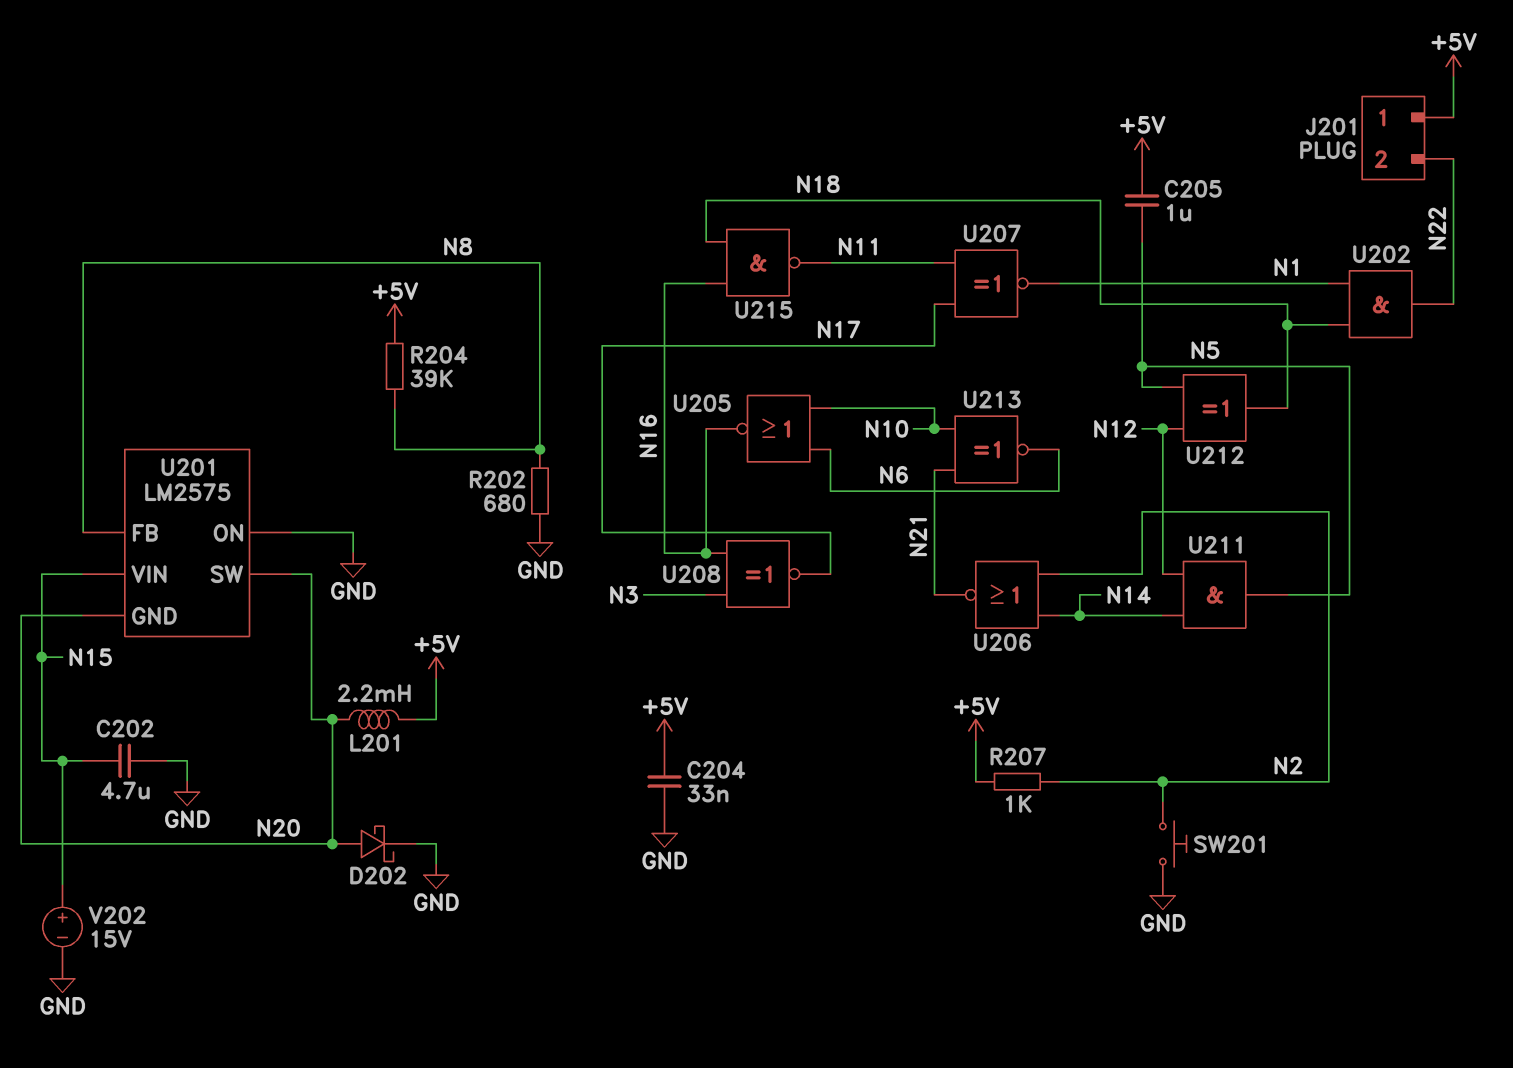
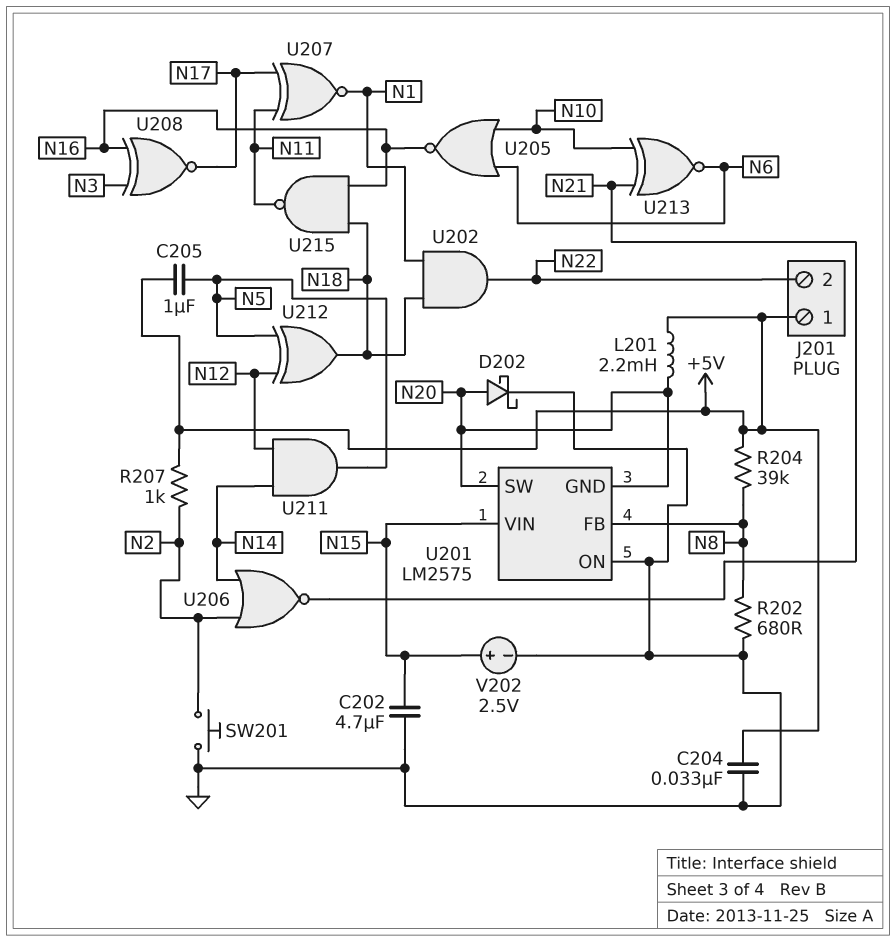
V202: 15V (plus N15, minus GND) -> 2.5V (plus N15, minus GND)

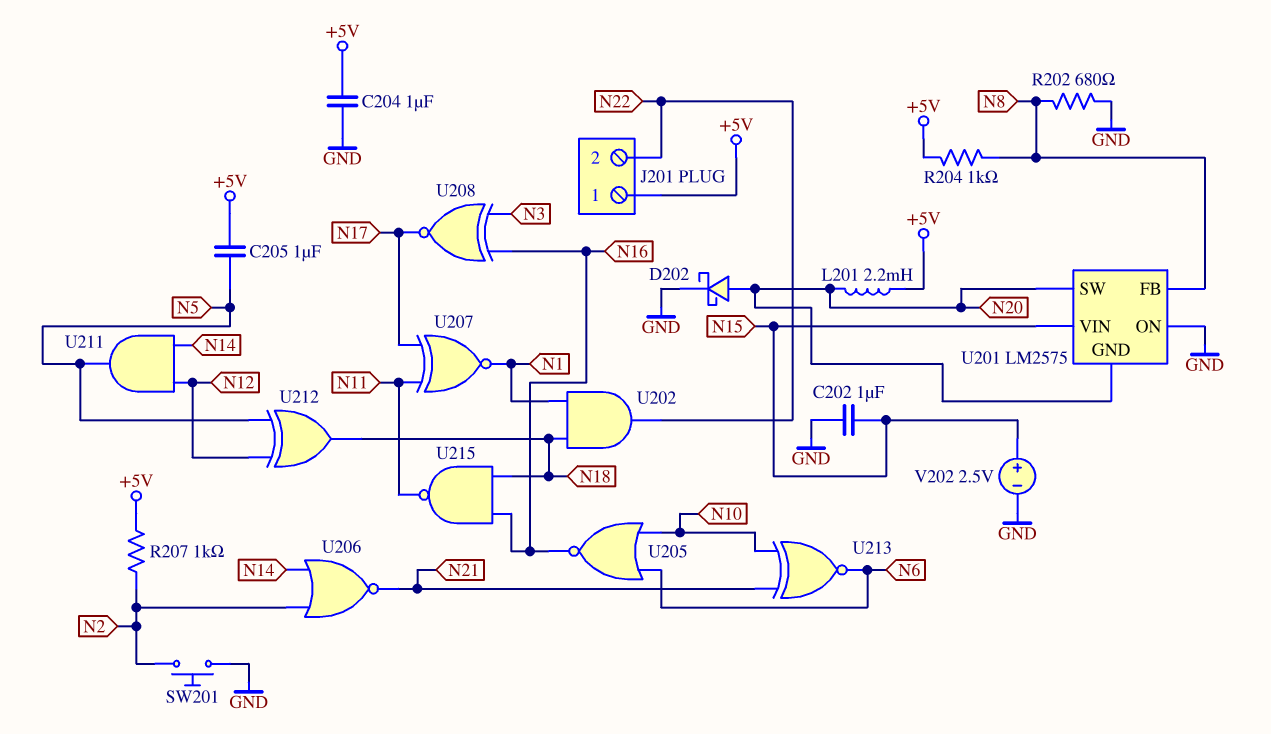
C202: 4.7uF (GND, N15) -> 1uF (GND, N15)
C204: 33nF (+5V, GND) -> 1uF (+5V, GND)
R204: 39k (+5V, N8) -> 1k (+5V, N8)

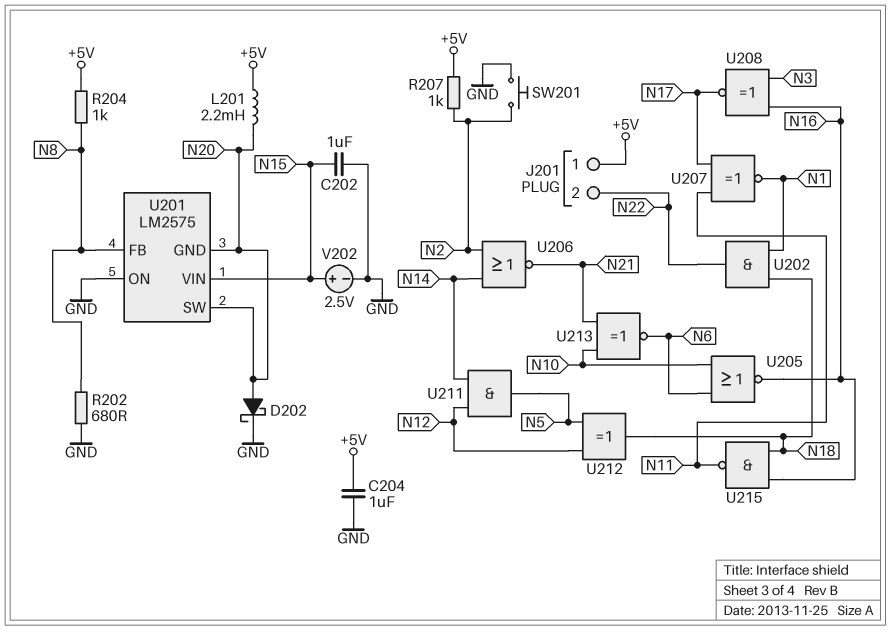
C205: 1uF (+5V, N5) -> none

